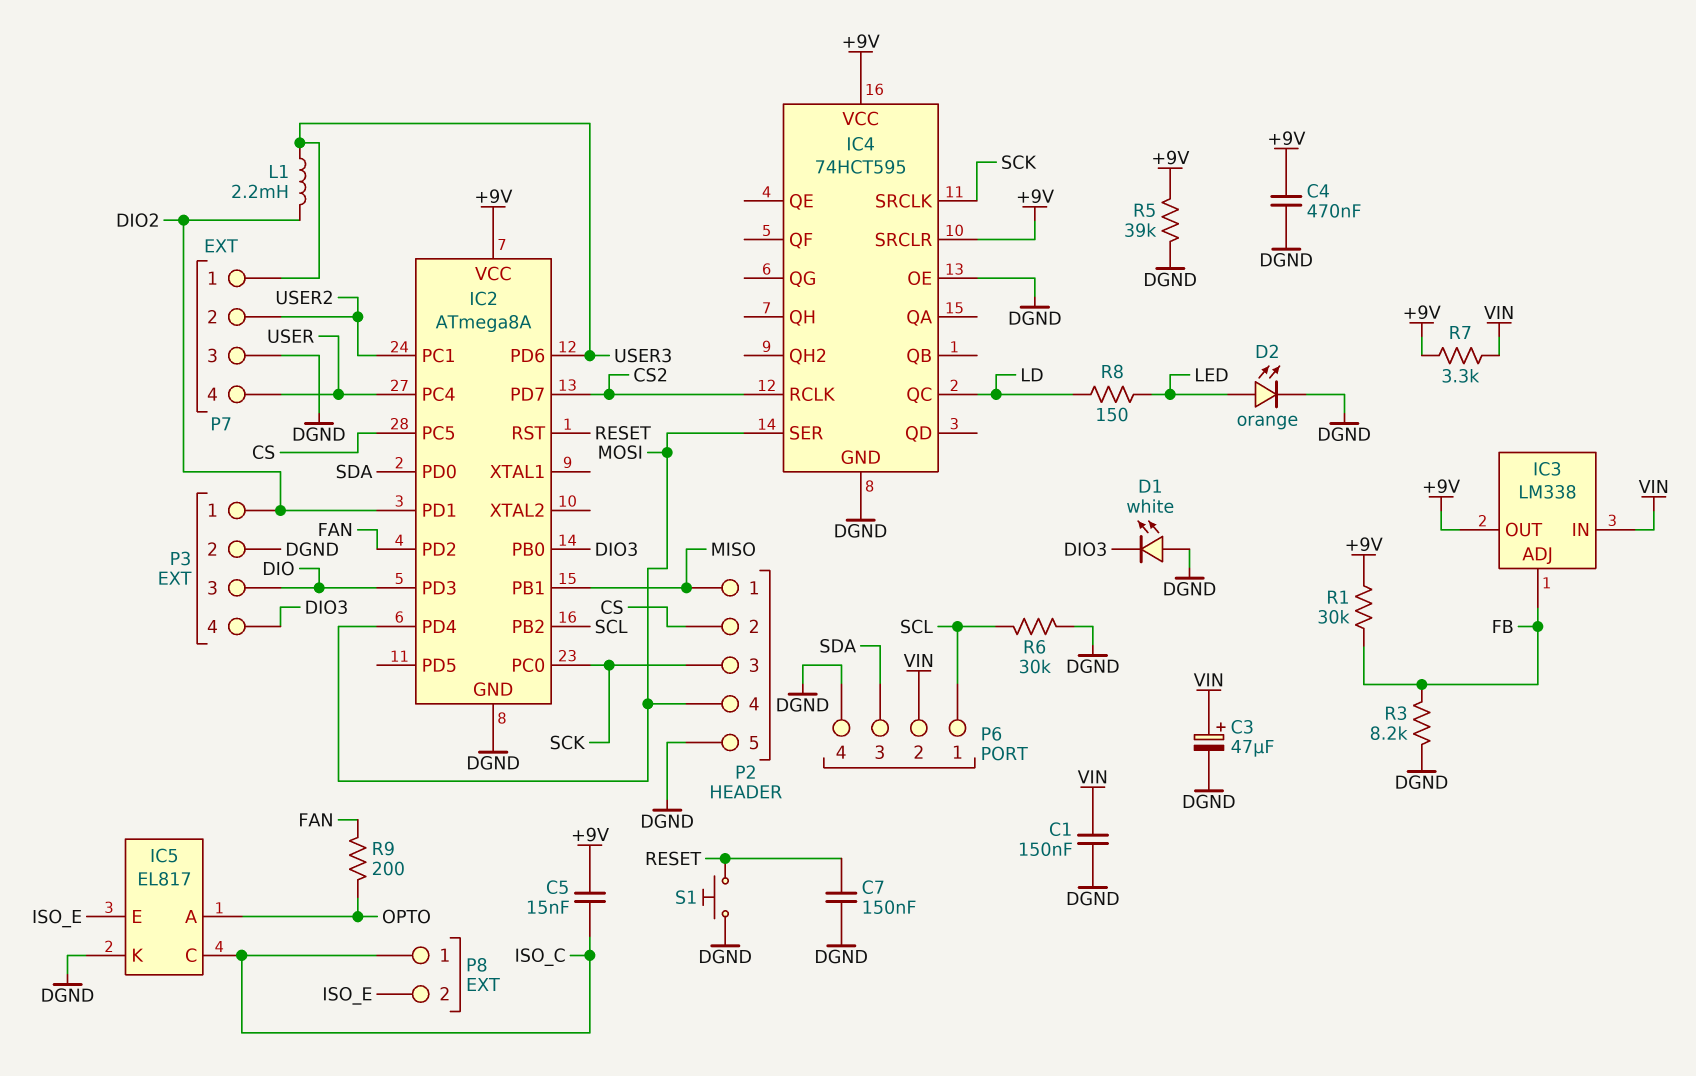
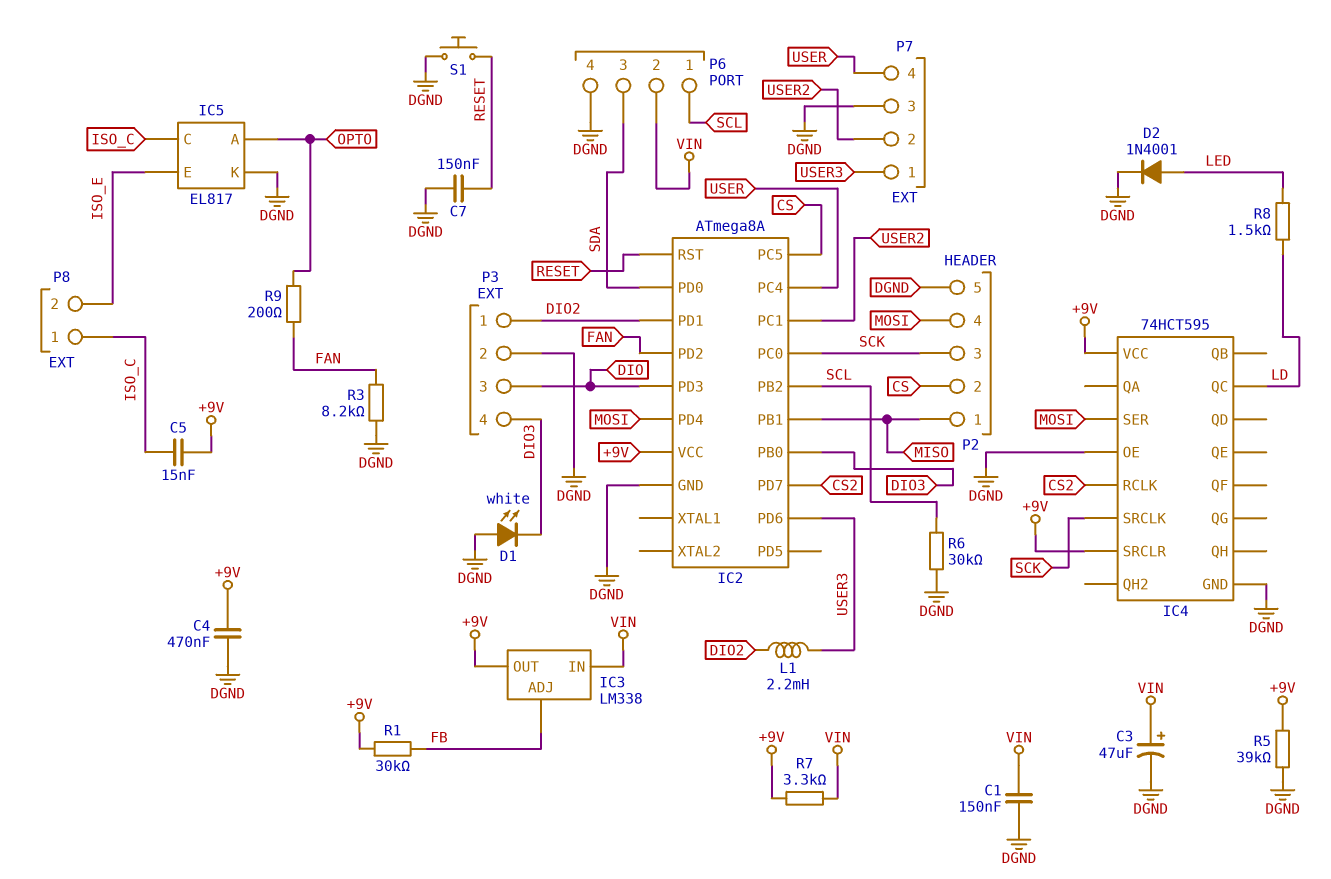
D2: LED orange (A LED, K DGND) -> diode 1N4001 (A LED, K DGND)
R3: 8.2k (DGND, FB) -> 8.2k (DGND, FAN)
R8: 150 (LD, LED) -> 1.5k (LD, LED)

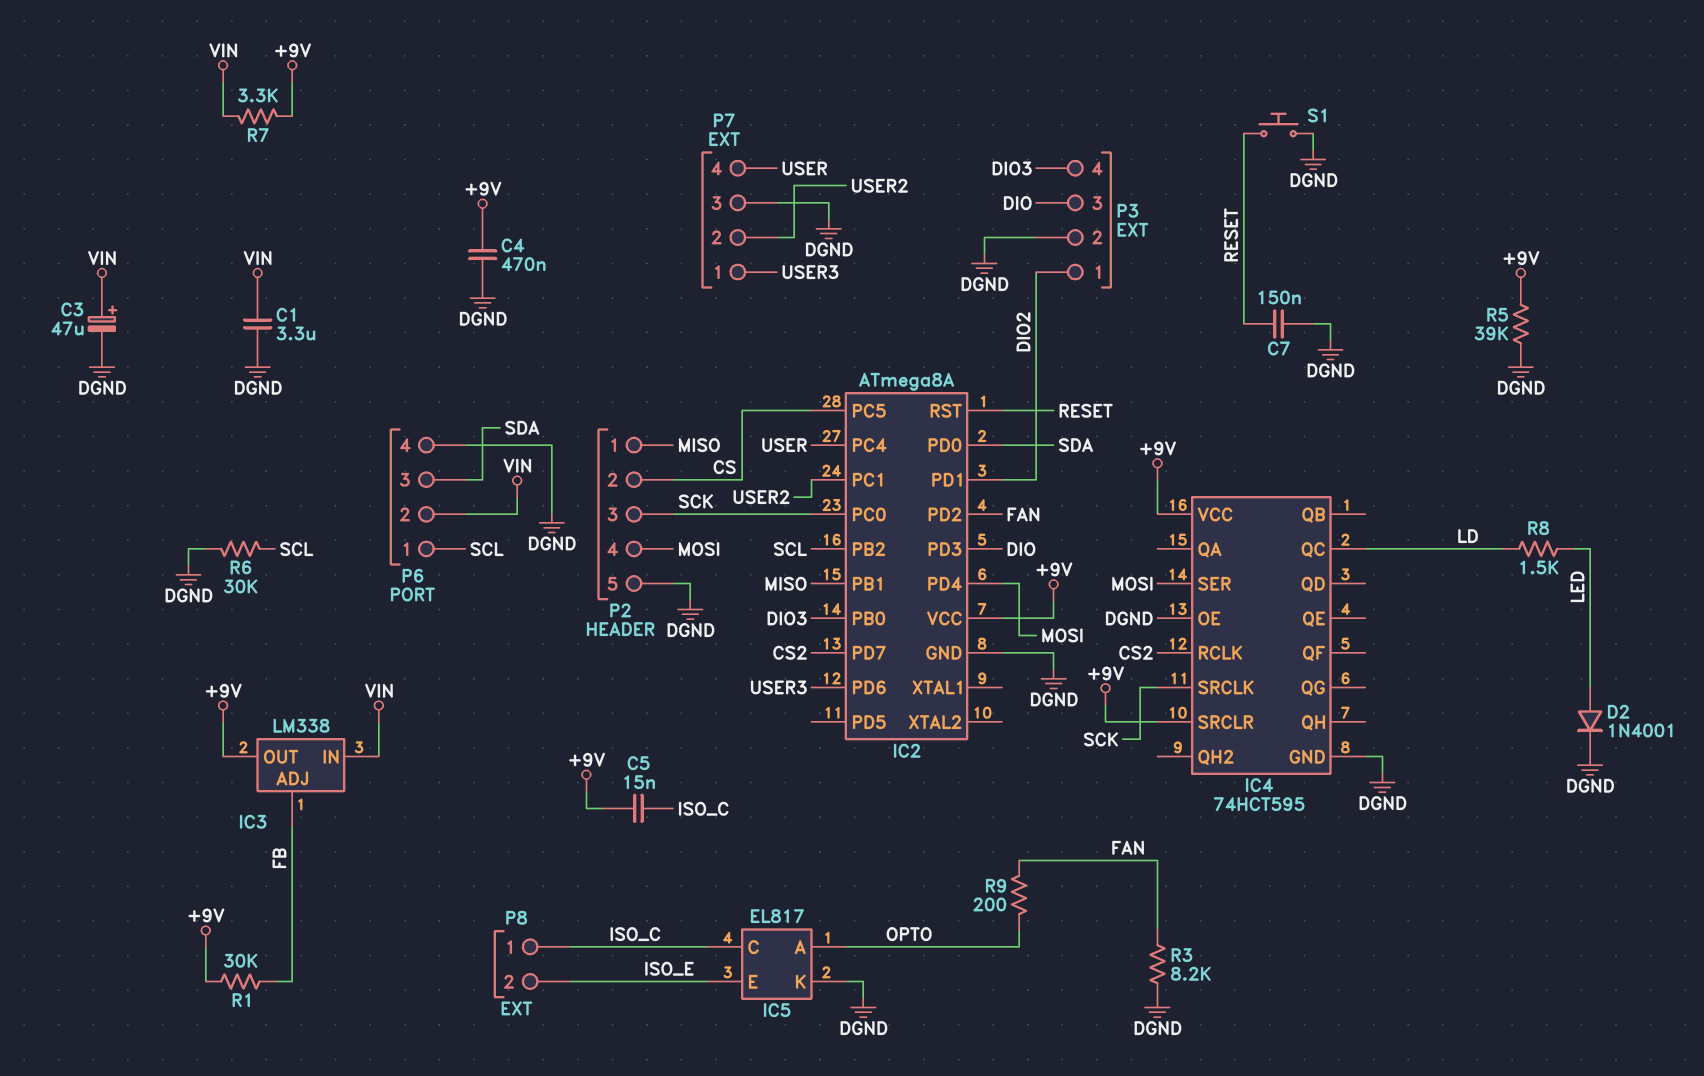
C1: 150nF (DGND, VIN) -> 3.3uF (DGND, VIN)
D1: LED white (A DGND, K DIO3) -> none
L1: 2.2mH (DIO2, USER3) -> none

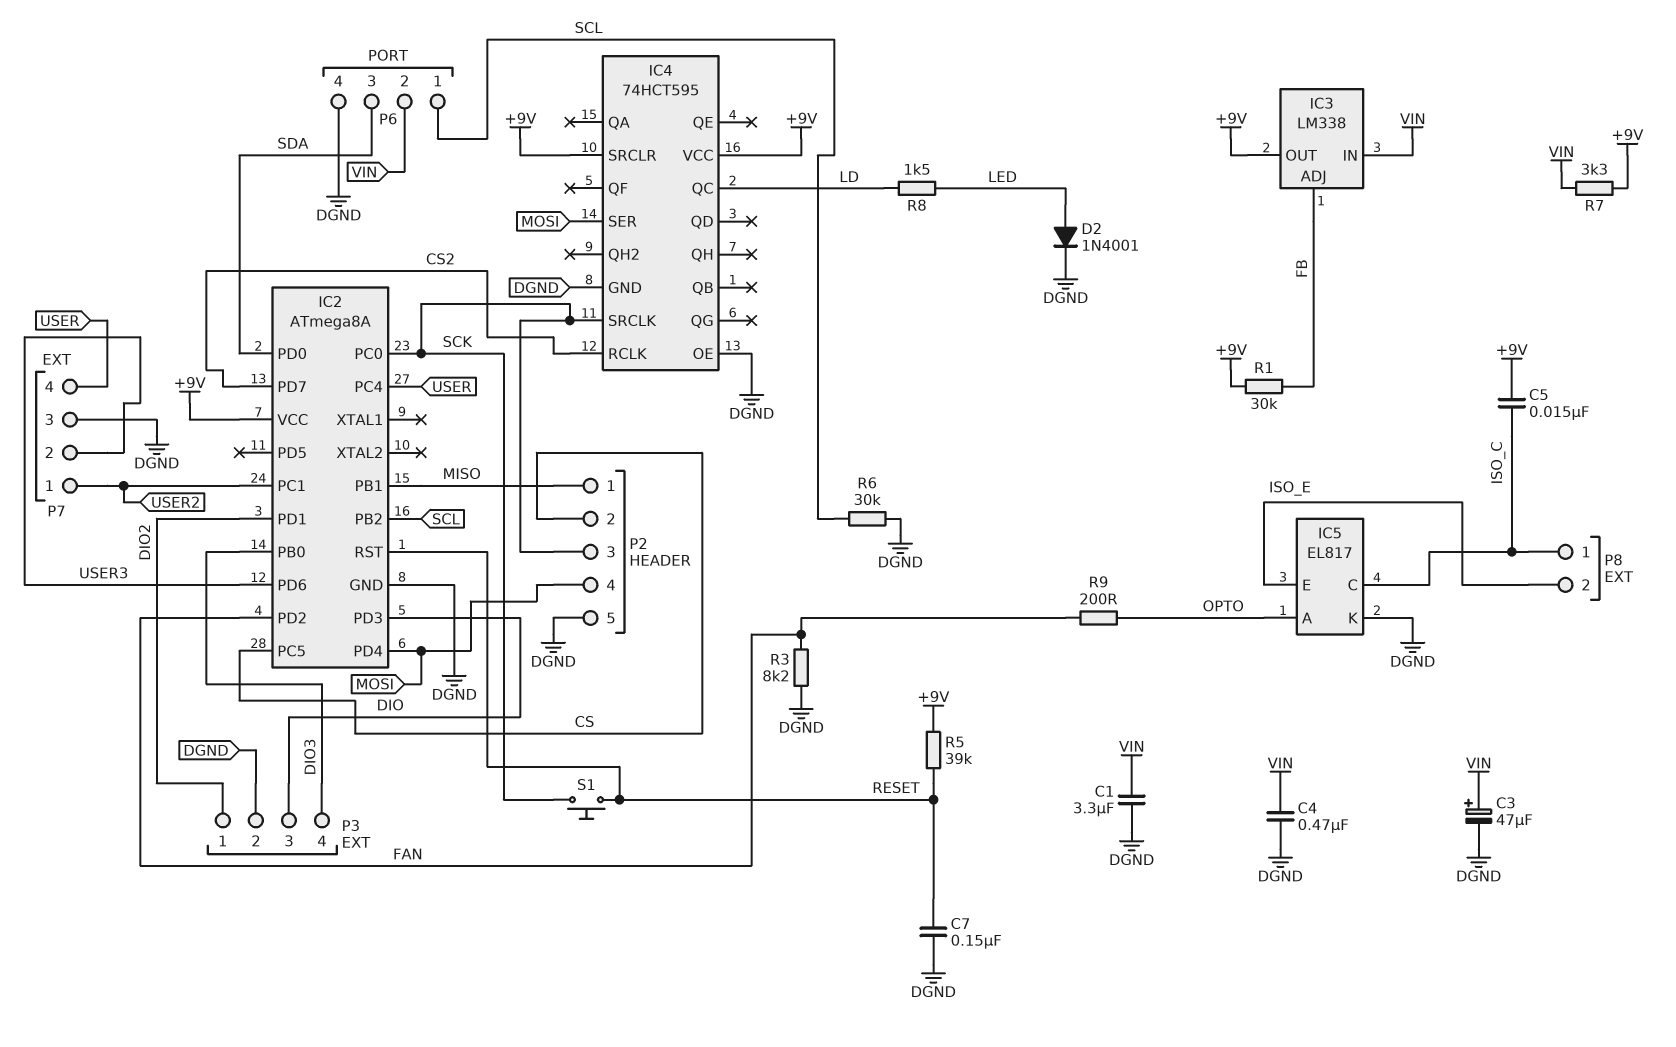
C4: 470nF (+9V, DGND) -> 470nF (DGND, VIN)
P7 pin 1: USER3 -> USER2
P7 pin 2: USER2 -> USER3
R5: 39k (+9V, DGND) -> 39k (+9V, RESET)
S1: button (DGND, RESET) -> button (RESET, SCK)

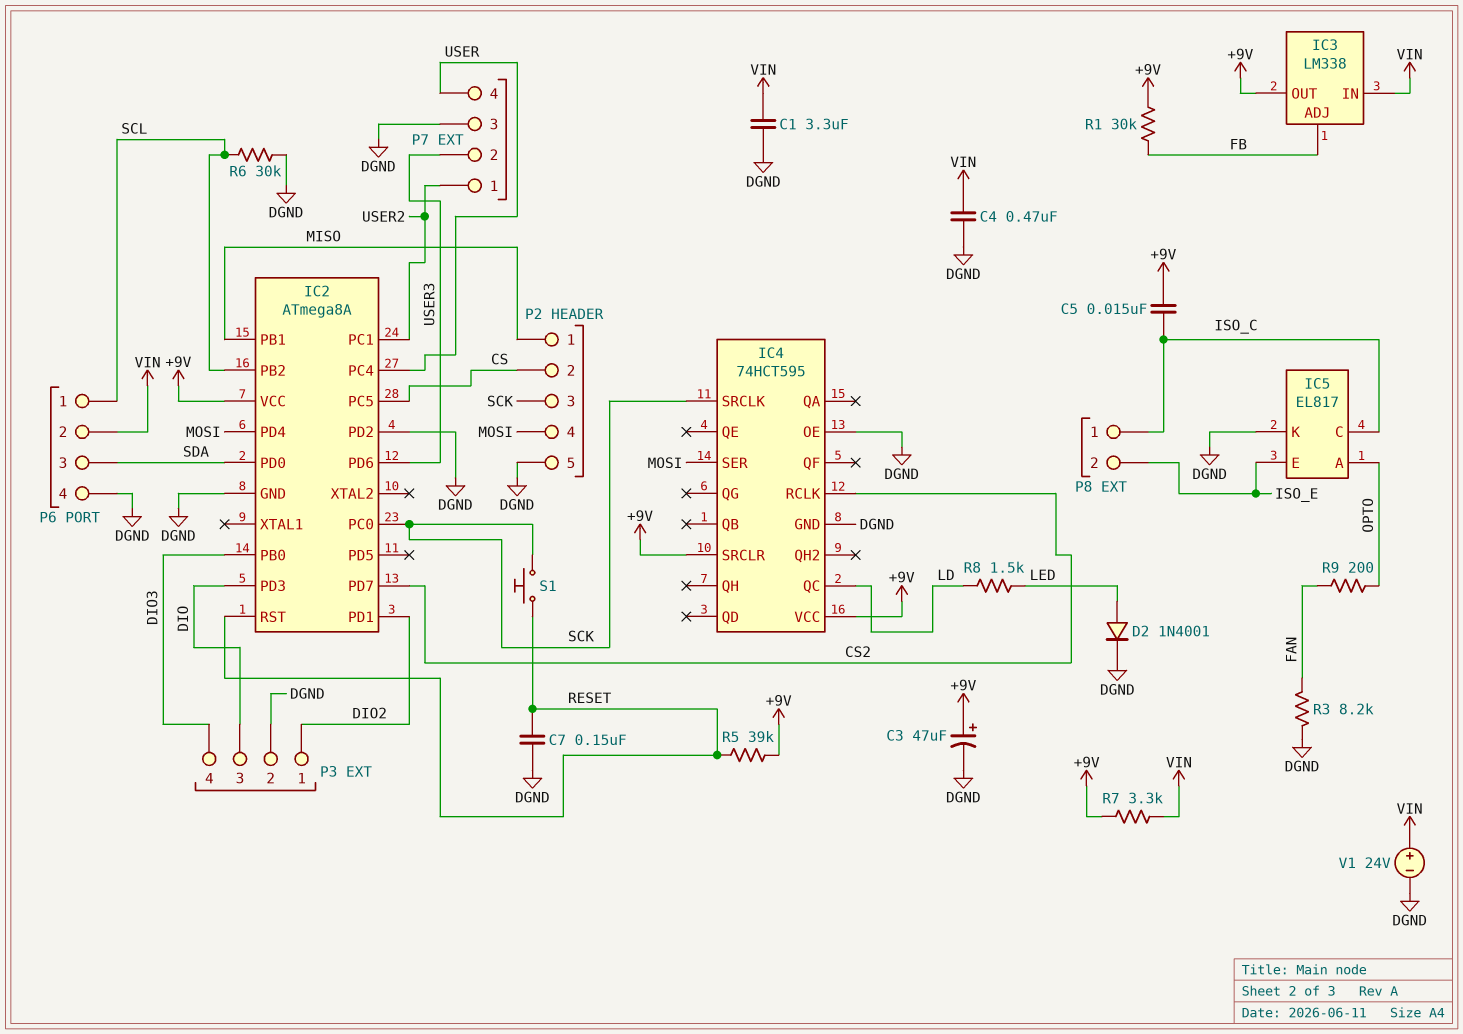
C3: 47uF (plus VIN, minus DGND) -> 47uF (plus +9V, minus DGND)
IC2 pin PD2: FAN -> DGND
V1: none -> 24V (plus VIN, minus DGND)

